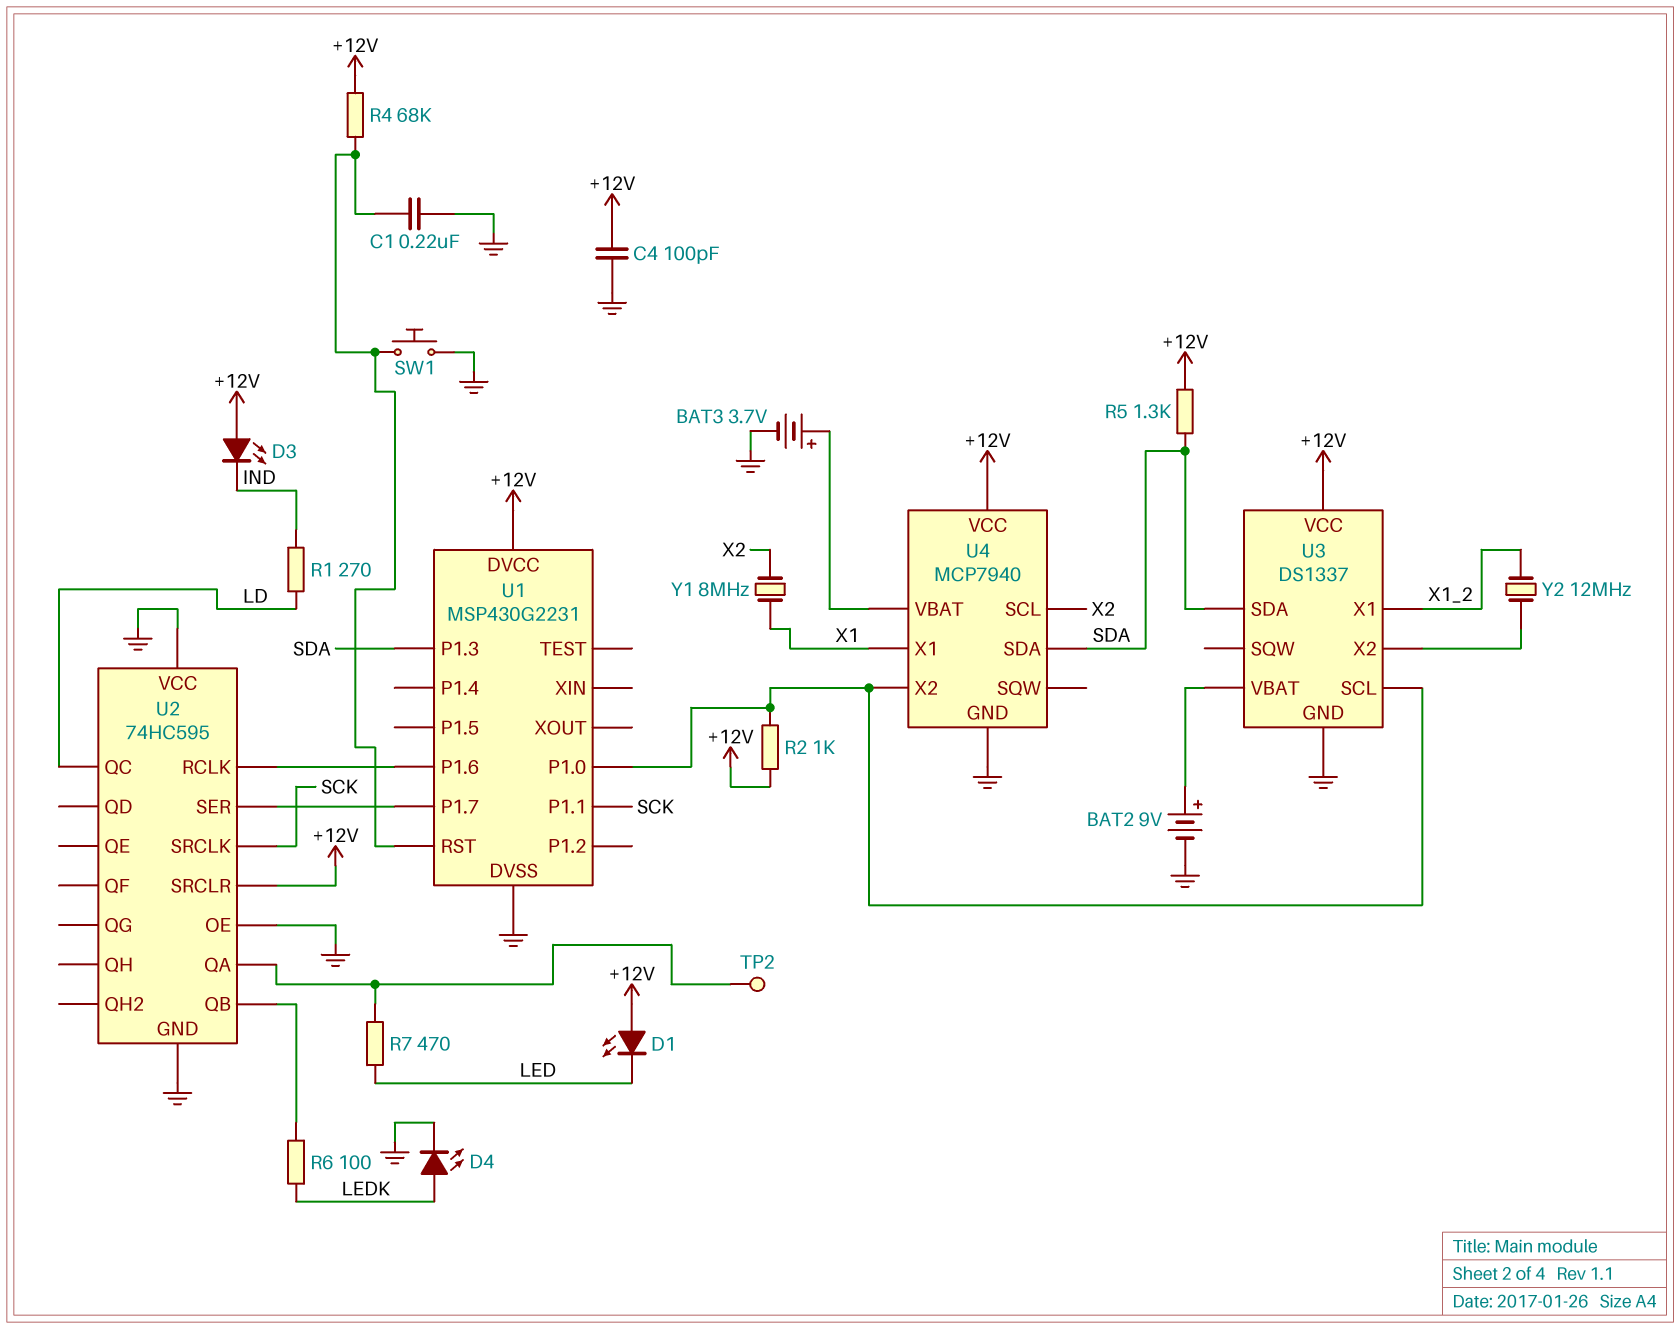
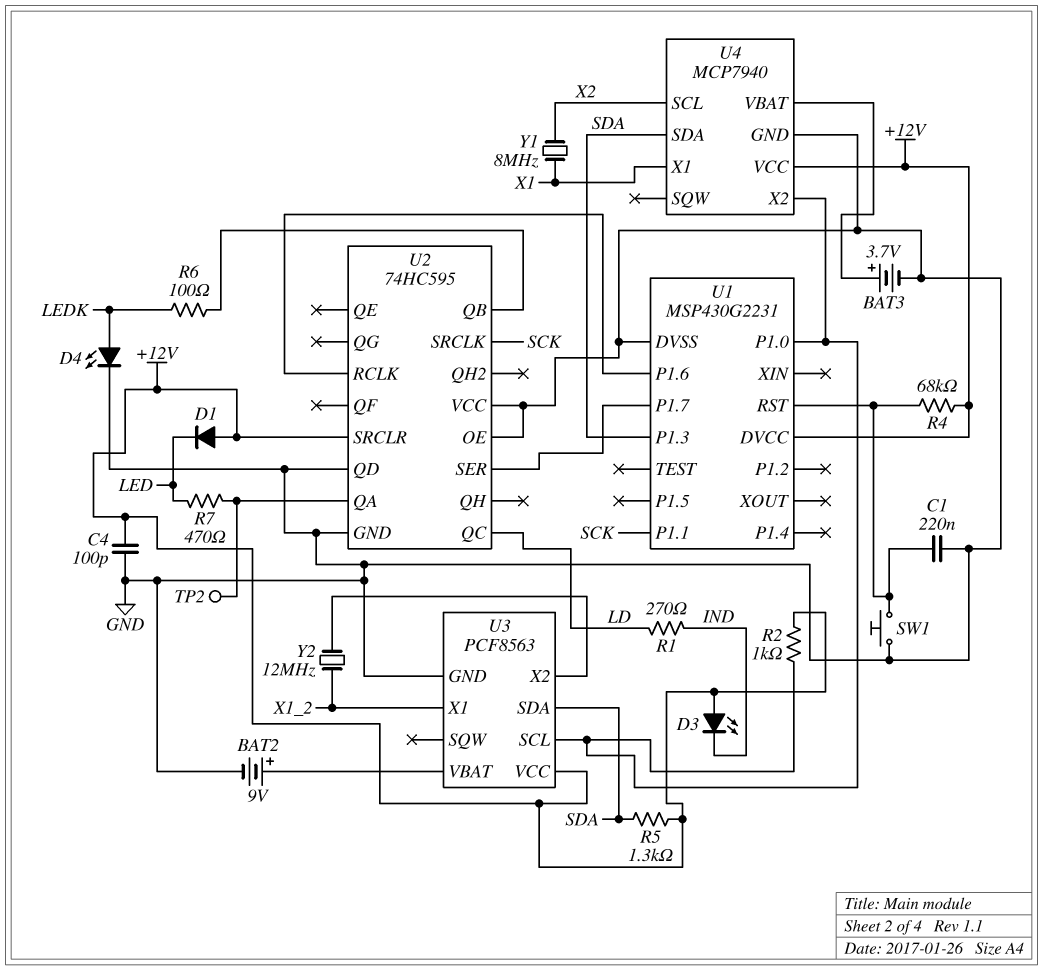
D1: LED (A +12V, K LED) -> diode (A +12V, K LED)
U2 pin QD: none -> GND
U3: DS1337 -> PCF8563

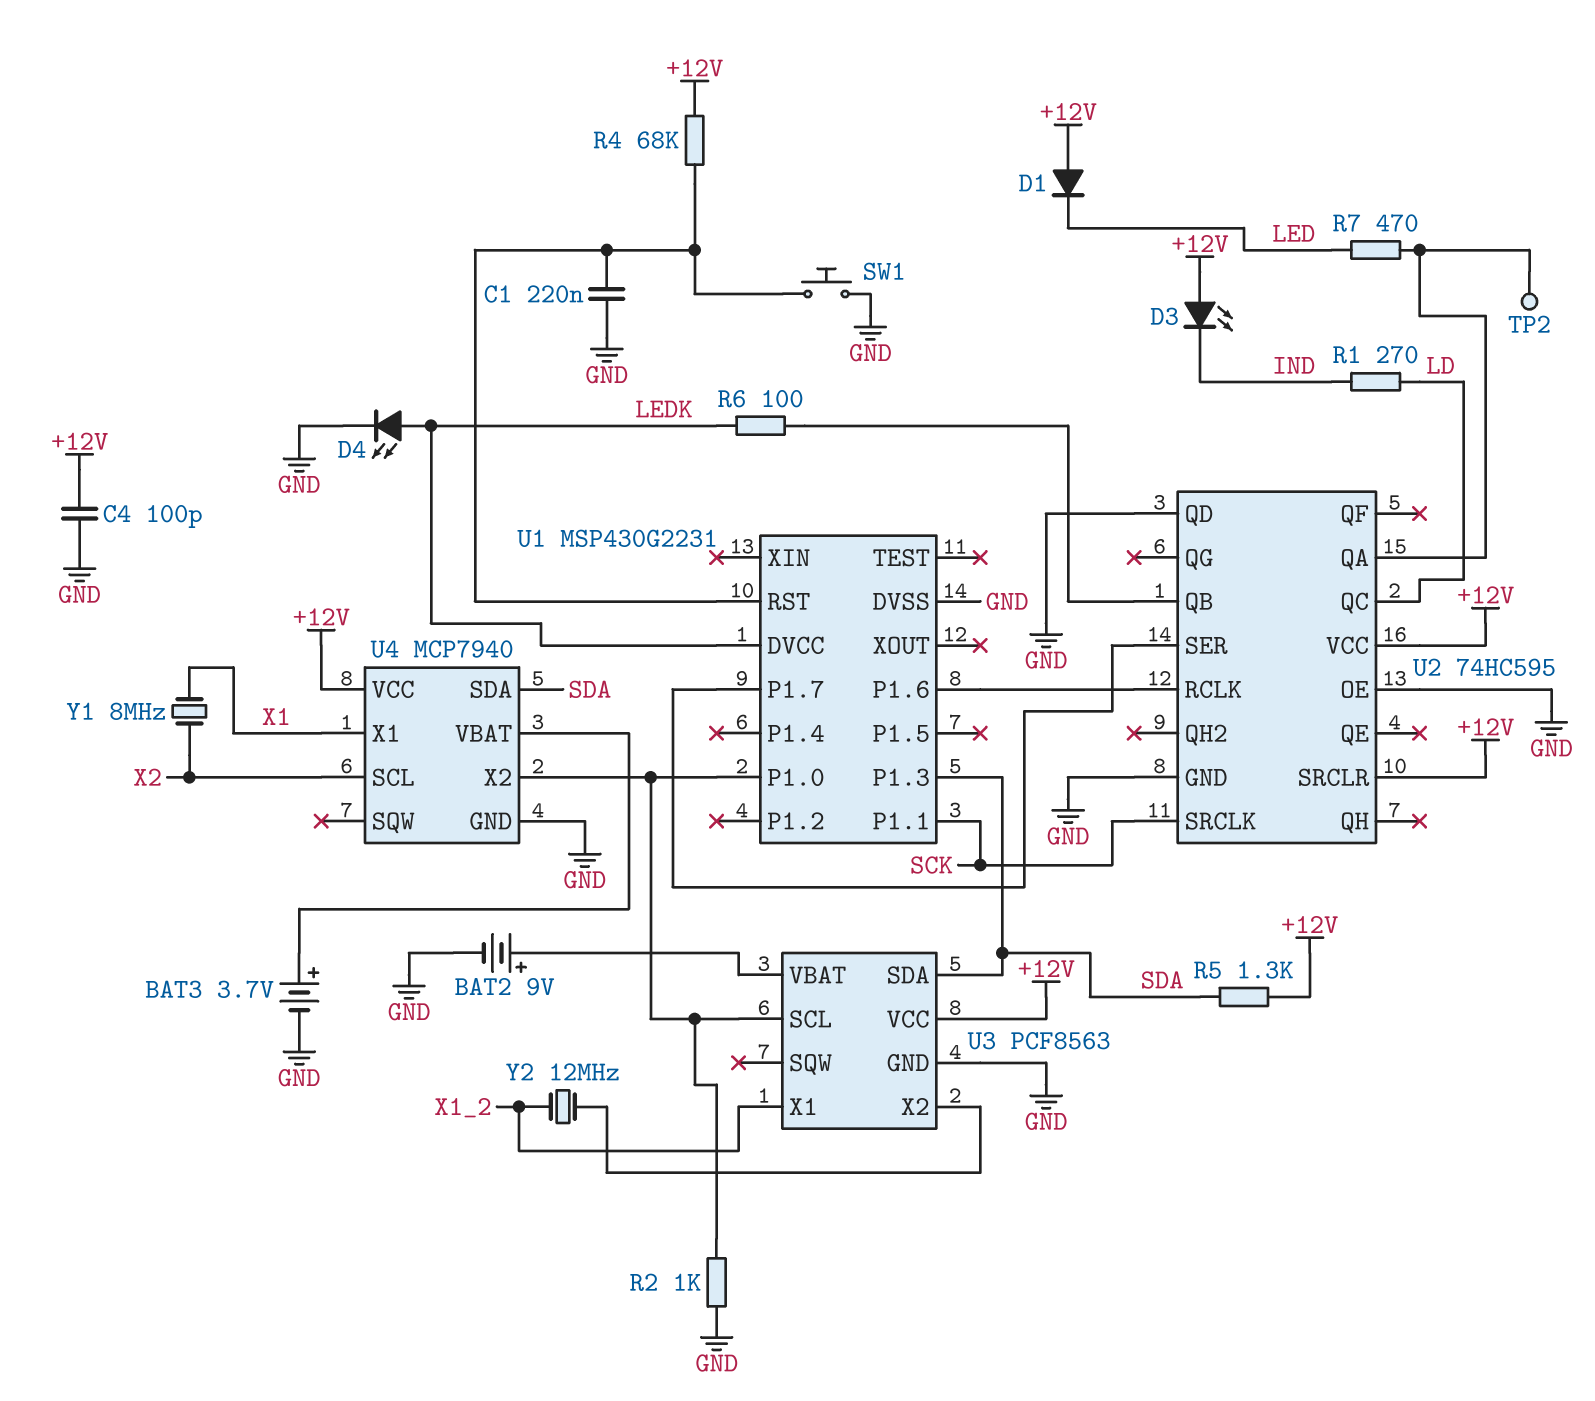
R2: 1k (+12V, U1/P1.0) -> 1k (GND, U1/P1.0)
U1 pin DVCC: +12V -> LEDK
U2 pin VCC: GND -> +12V

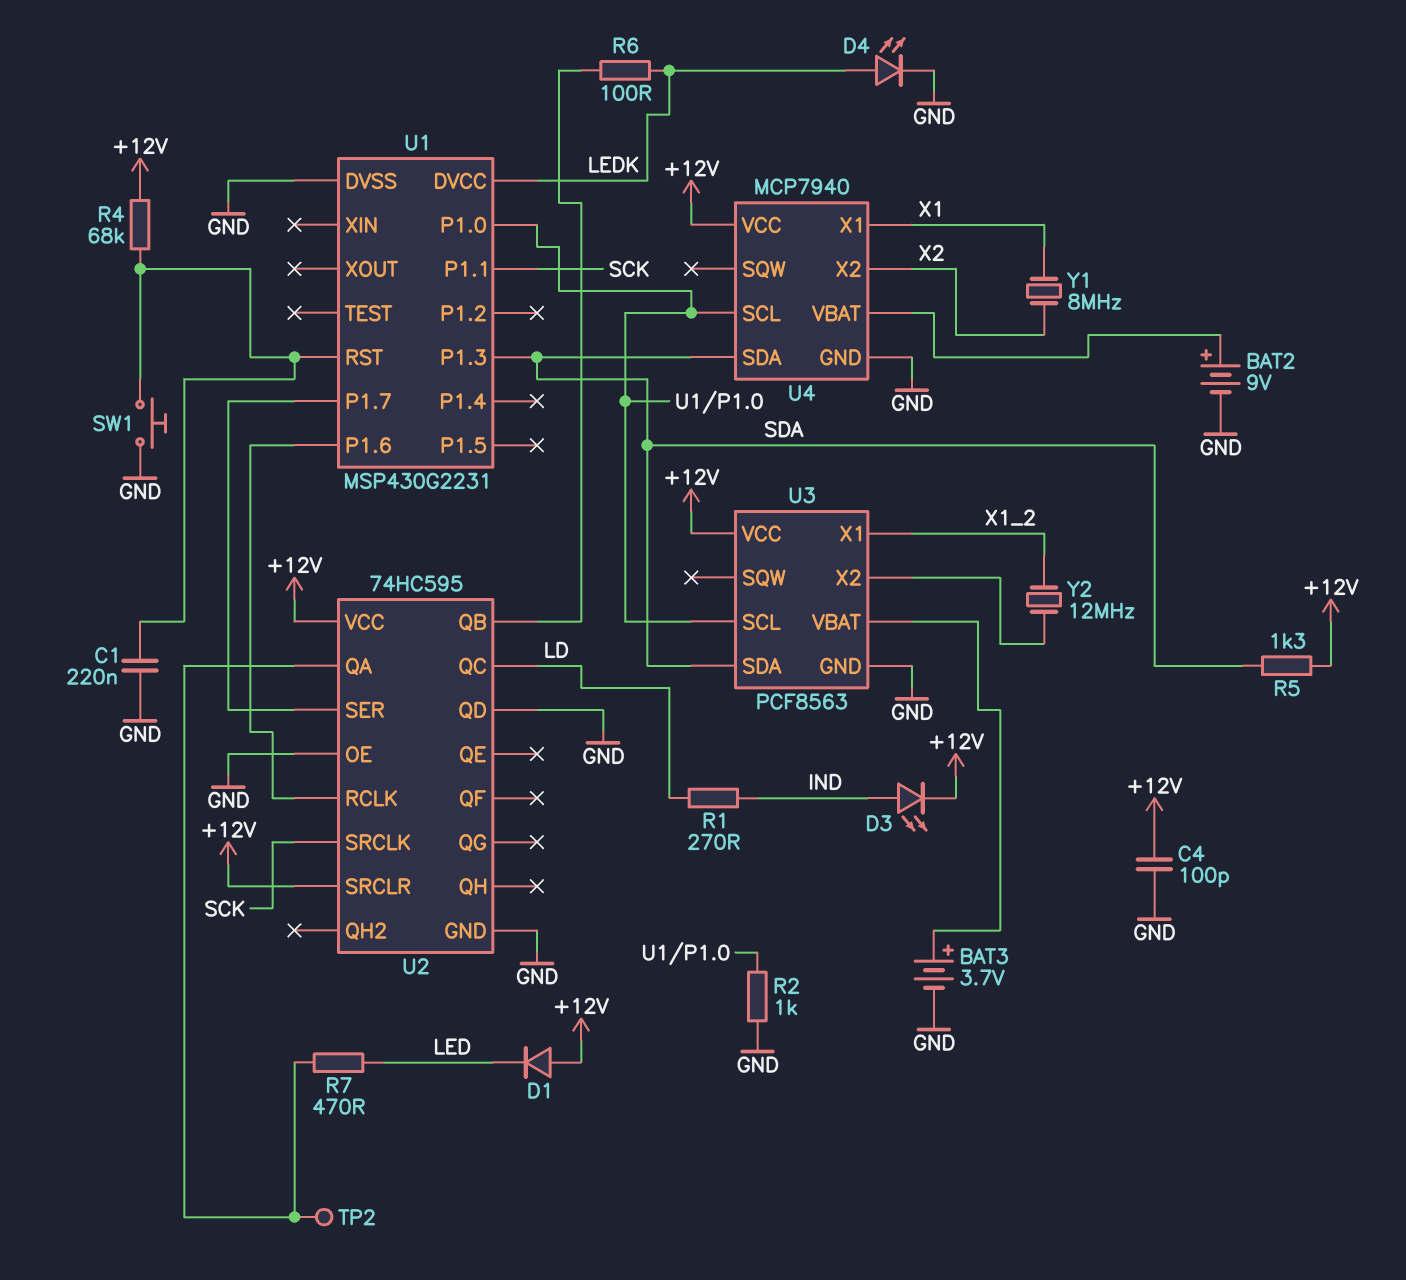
BAT2: 9V (plus U3/VBAT, minus GND) -> 9V (plus U4/VBAT, minus GND)
BAT3: 3.7V (plus U4/VBAT, minus GND) -> 3.7V (plus U3/VBAT, minus GND)
D3: LED (A +12V, K IND) -> LED (A IND, K +12V)
U4 pin SCL: X2 -> U1/P1.0
U4 pin X2: U1/P1.0 -> X2

